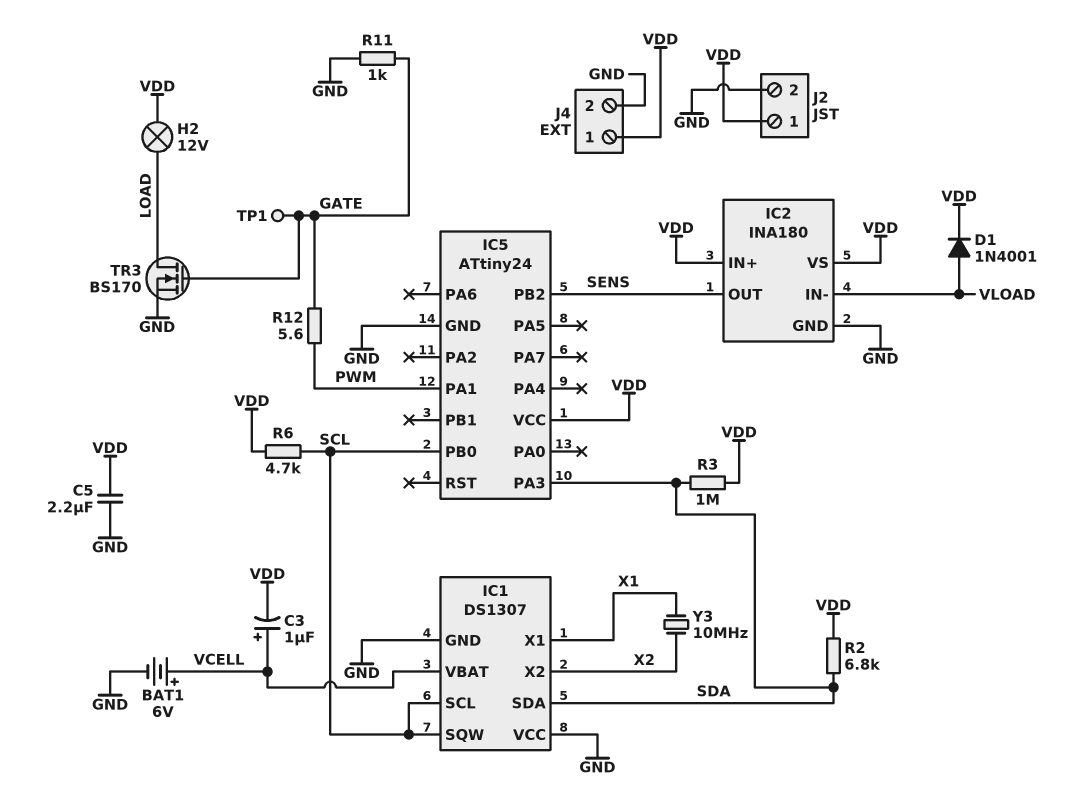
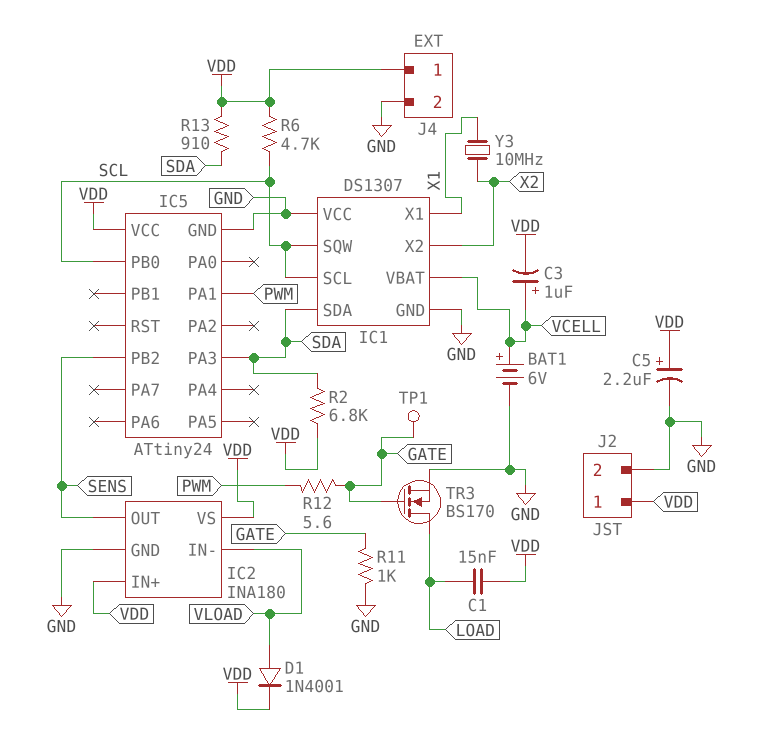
C1: none -> 15nF (LOAD, VDD)
C5: 2.2uF (GND, VDD) -> 2.2uF (plus VDD, minus GND)
H2: lamp 12V (LOAD, VDD) -> none
R3: 1M (SDA, VDD) -> none
R13: none -> 910 (SDA, VDD)

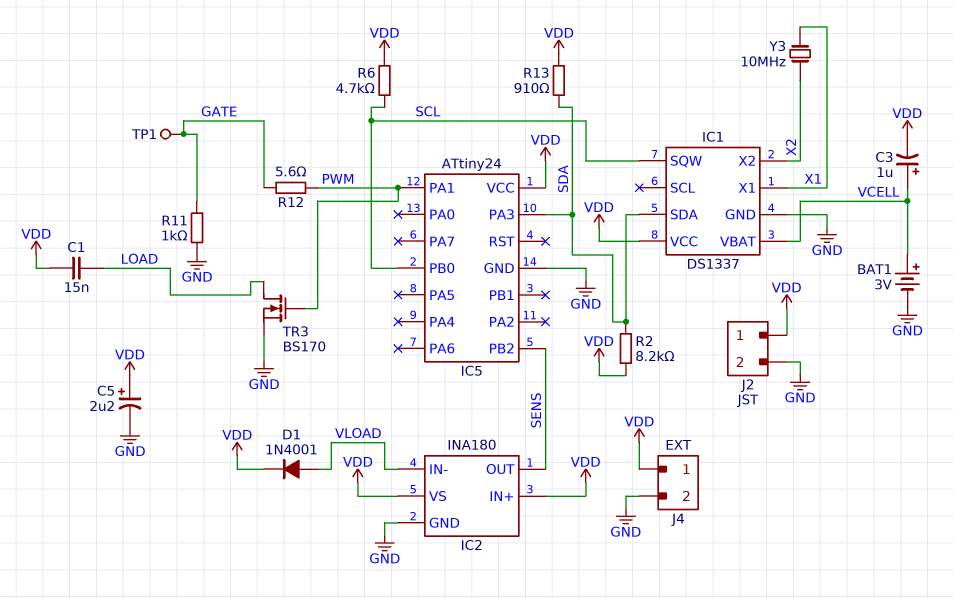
BAT1: 6V (plus VCELL, minus GND) -> 3V (plus VCELL, minus GND)
IC1: DS1307 -> DS1337
IC1 pin SCL: SCL -> none
IC1 pin VCC: GND -> VDD
R2: 6.8k (SDA, VDD) -> 8.2k (SDA, VDD)
TR3: NMOS BS170 (G GATE, D LOAD, S GND) -> NMOS BS170 (G PWM, D LOAD, S GND)

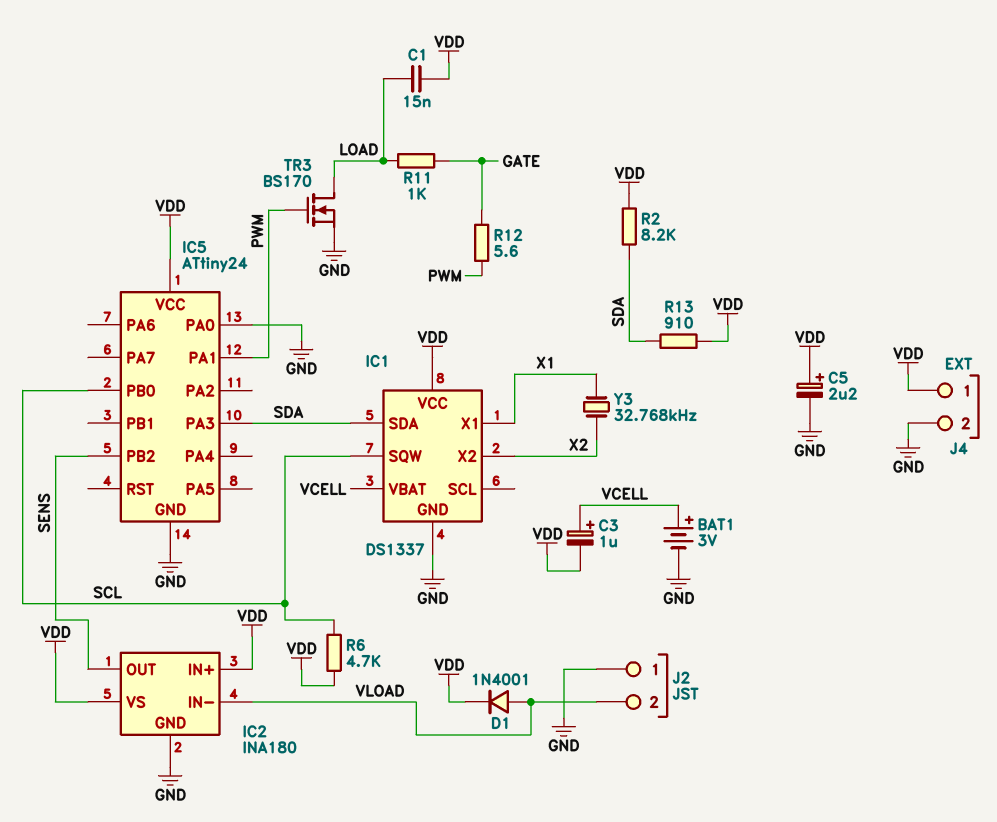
IC5 pin PA0: none -> GND
J2 pin 1: VDD -> GND
J2 pin 2: GND -> VLOAD
R11: 1k (GATE, GND) -> 1k (GATE, LOAD)
TP1: test point (GATE) -> none
Y3: 10MHz (X1, X2) -> 32.768kHz (X1, X2)

